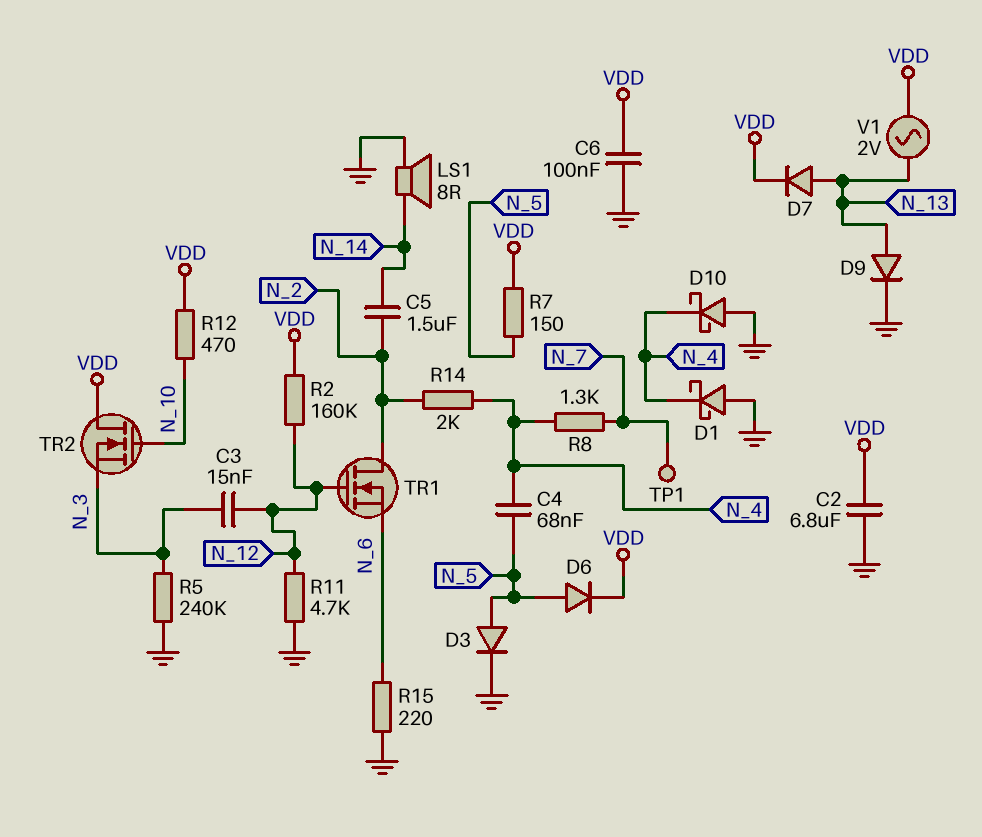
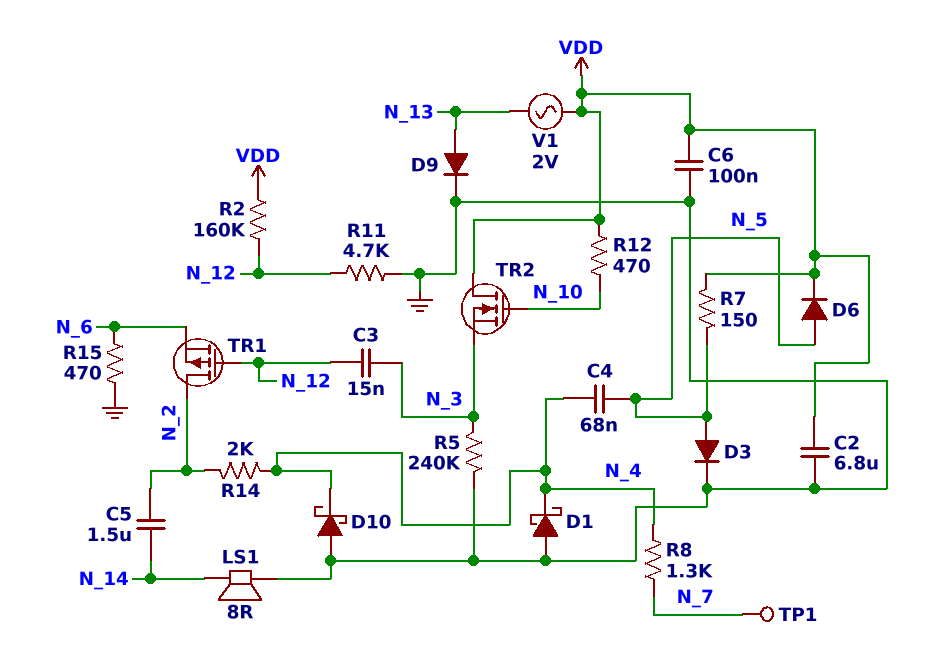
D7: diode (A N_13, K VDD) -> none
R15: 220 (GND, N_6) -> 470 (GND, N_6)
TR1: NMOS (G N_12, D N_2, S N_6) -> PMOS (G N_12, D N_2, S N_6)

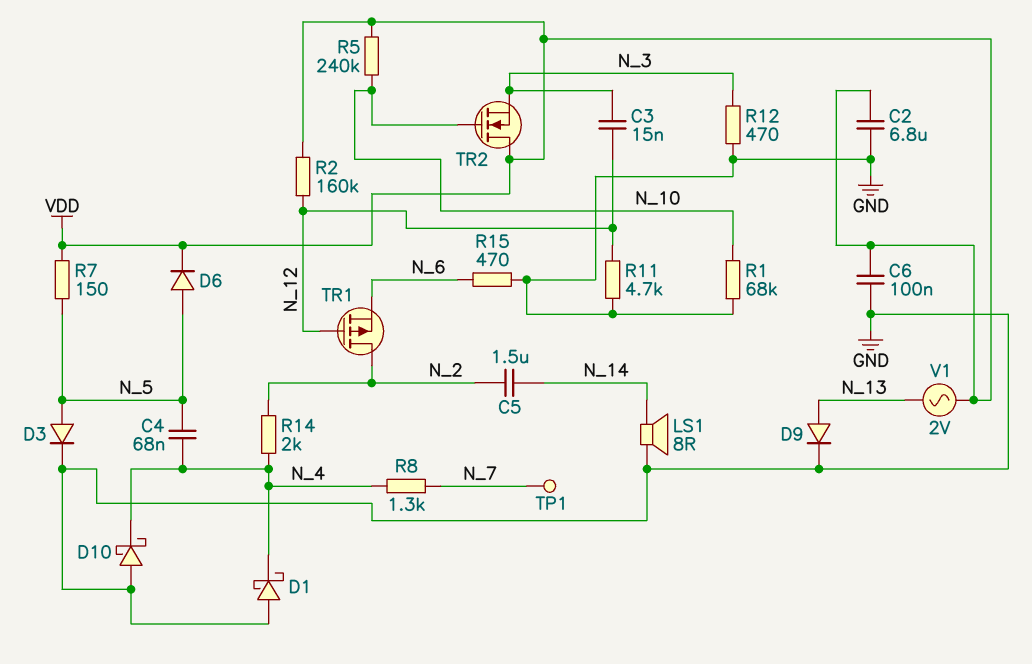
R1: none -> 68k (GND, N_10)
R5: 240k (GND, N_3) -> 240k (N_10, VDD)
R12: 470 (N_10, VDD) -> 470 (GND, N_3)

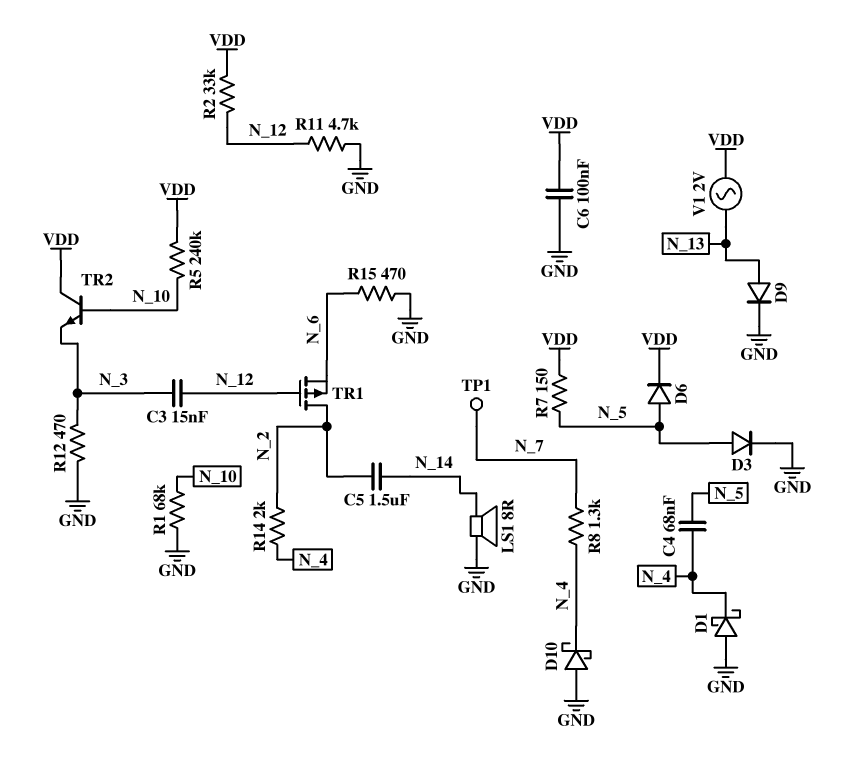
C2: 6.8uF (GND, VDD) -> none
R2: 160k (N_12, VDD) -> 33k (N_12, VDD)
TR2: NMOS (G N_10, D VDD, S N_3) -> NPN (B N_10, C VDD, E N_3)

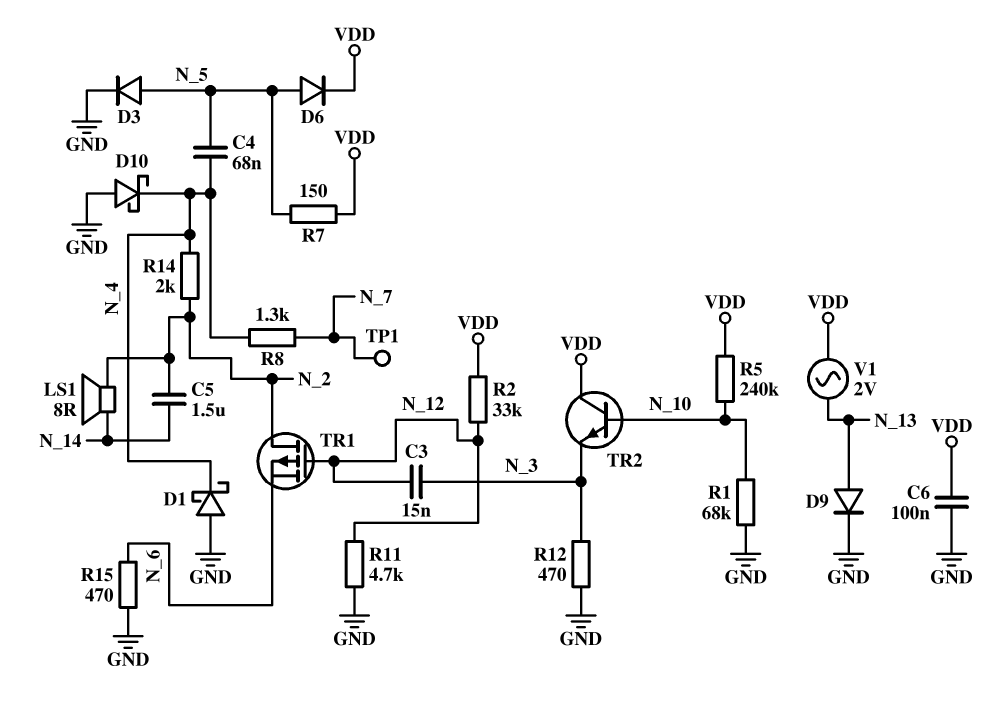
LS1: speaker 8R (GND, N_14) -> speaker 8R (N_2, N_14)

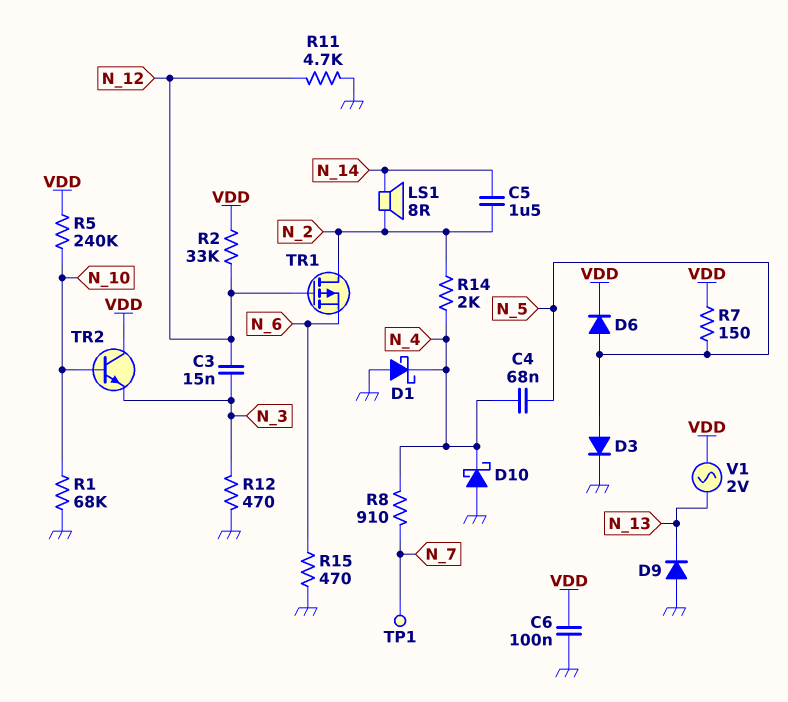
D9: diode (A N_13, K GND) -> diode (A GND, K N_13)
R8: 1.3k (N_4, N_7) -> 910 (N_4, N_7)

